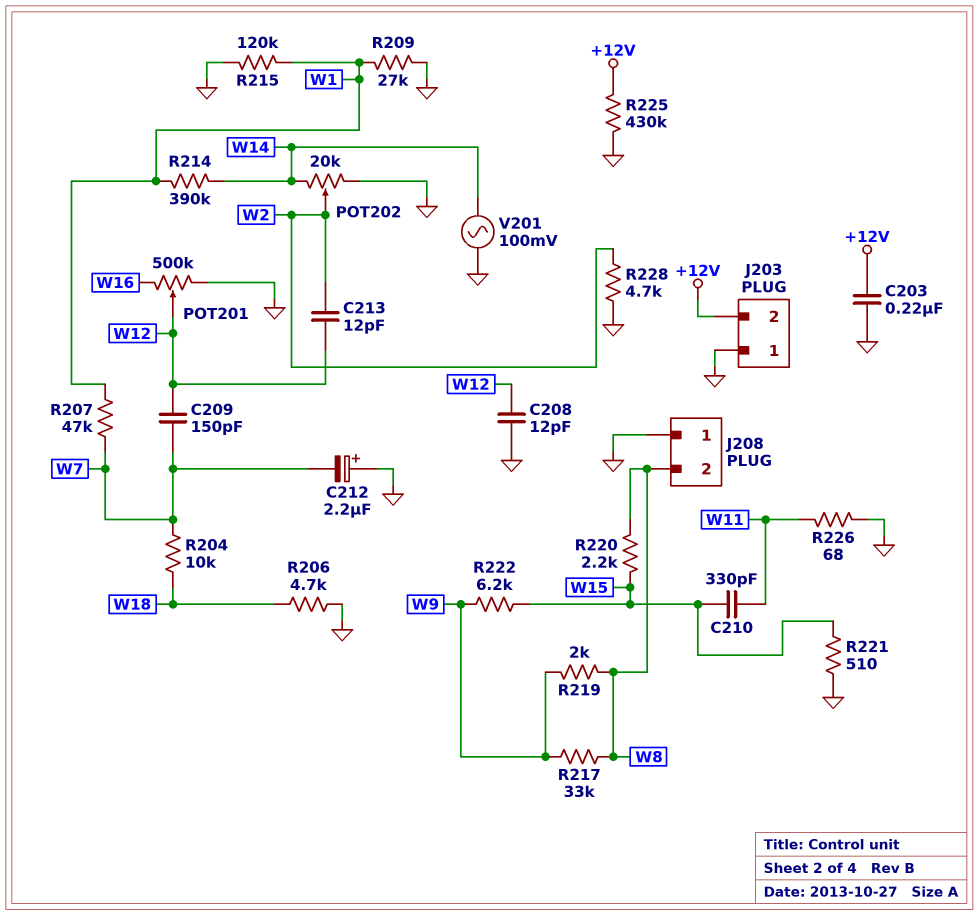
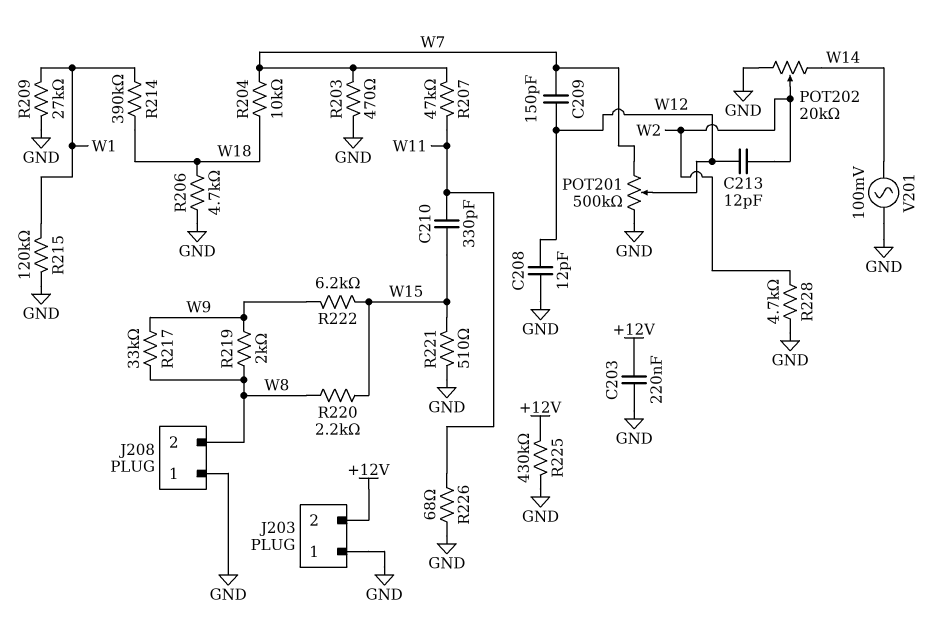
C212: 2.2uF (plus GND, minus W7) -> none
POT201: 500k (GND, W16, wiper W12) -> 500k (GND, W7, wiper W12)
R203: none -> 470 (GND, W7)
R207: 47k (W1, W7) -> 47k (W7, W11)
R214: 390k (W1, W14) -> 390k (W1, W18)

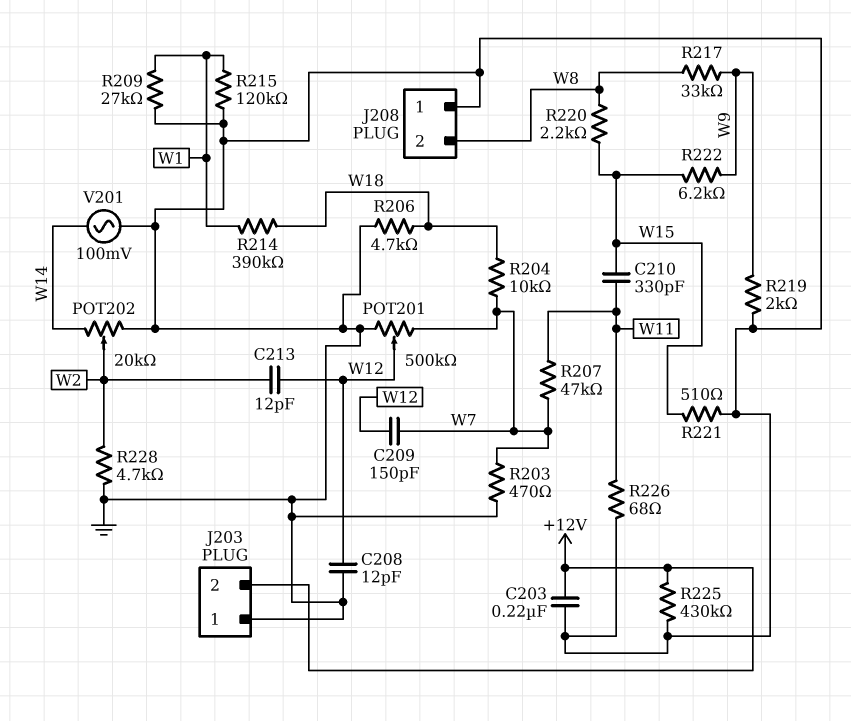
R219: 2k (W8, W9) -> 2k (GND, W9)

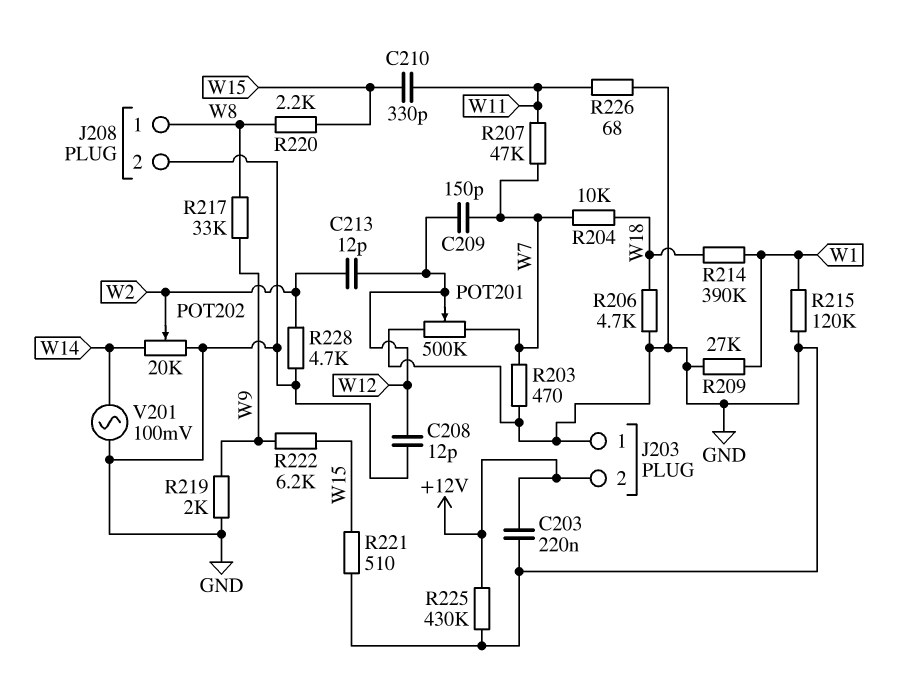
J208 pin 1: GND -> W8
J208 pin 2: W8 -> GND

